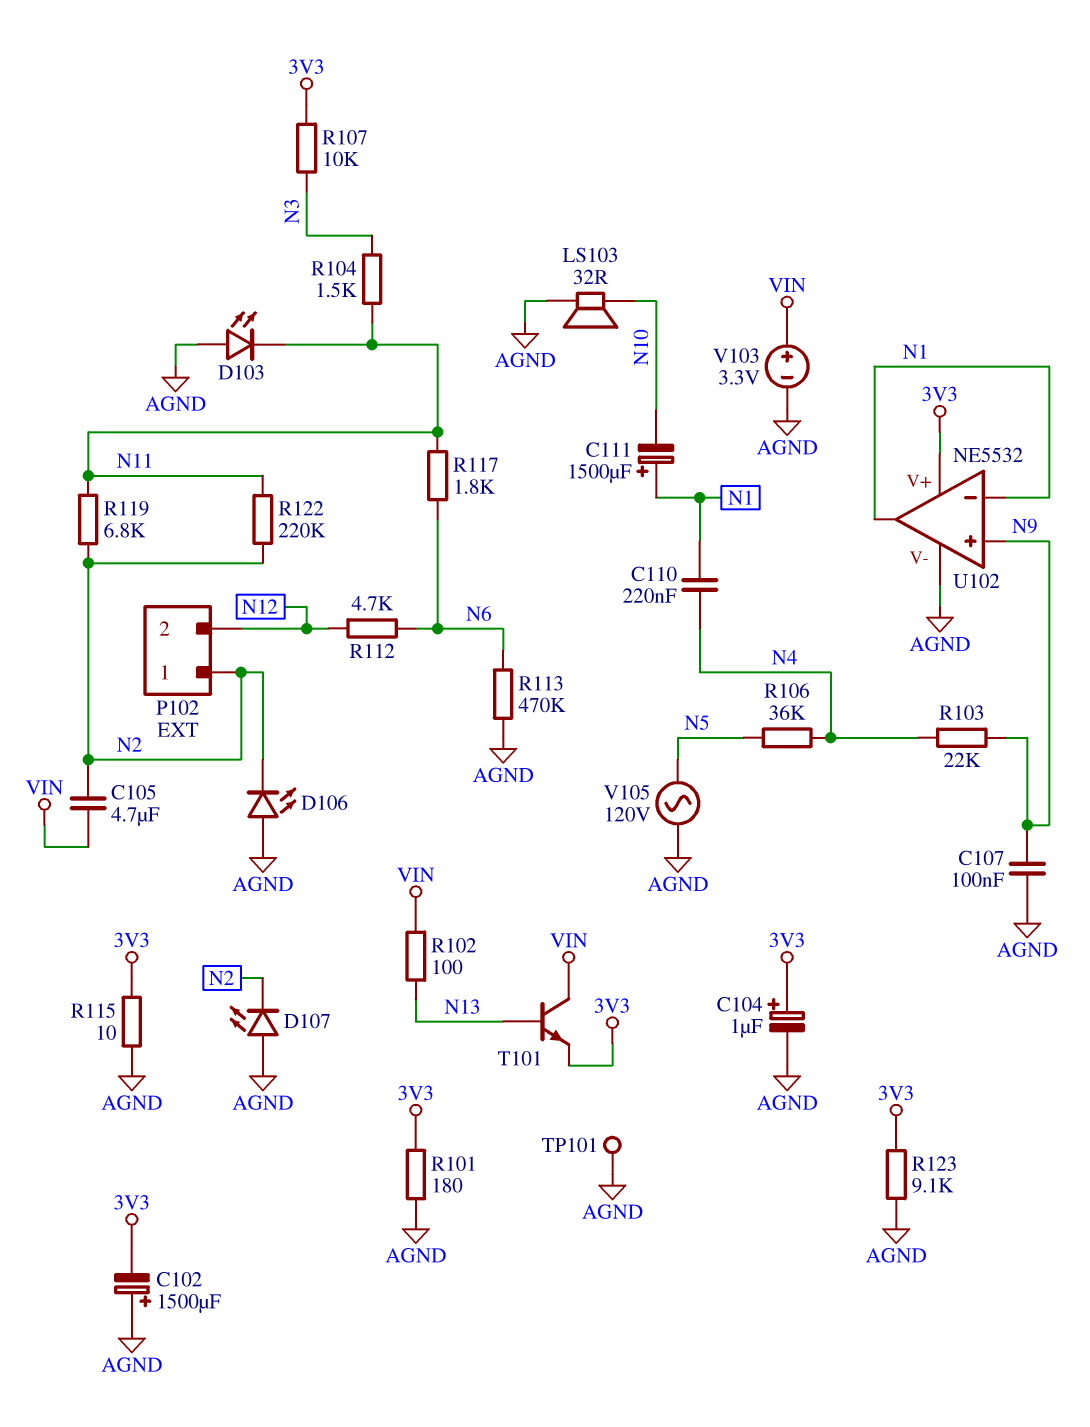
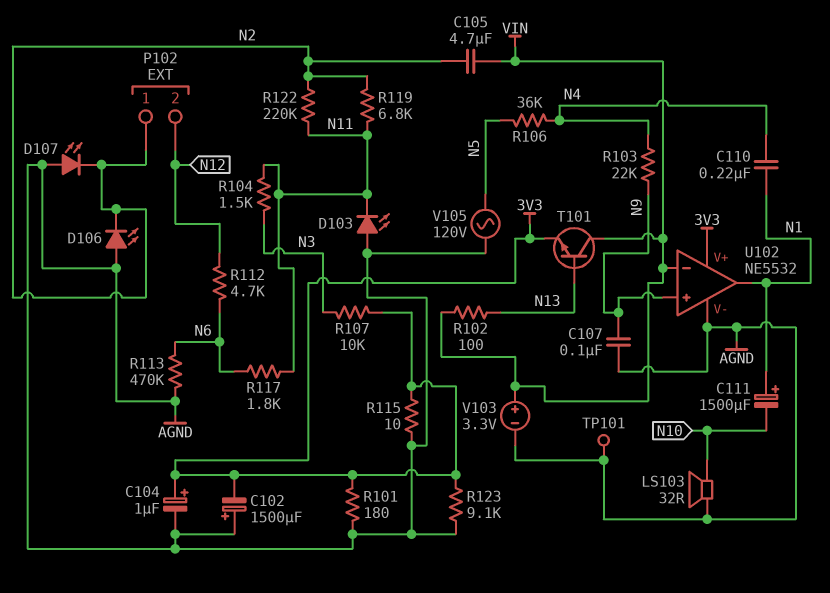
U102 pin in-: N1 -> VIN

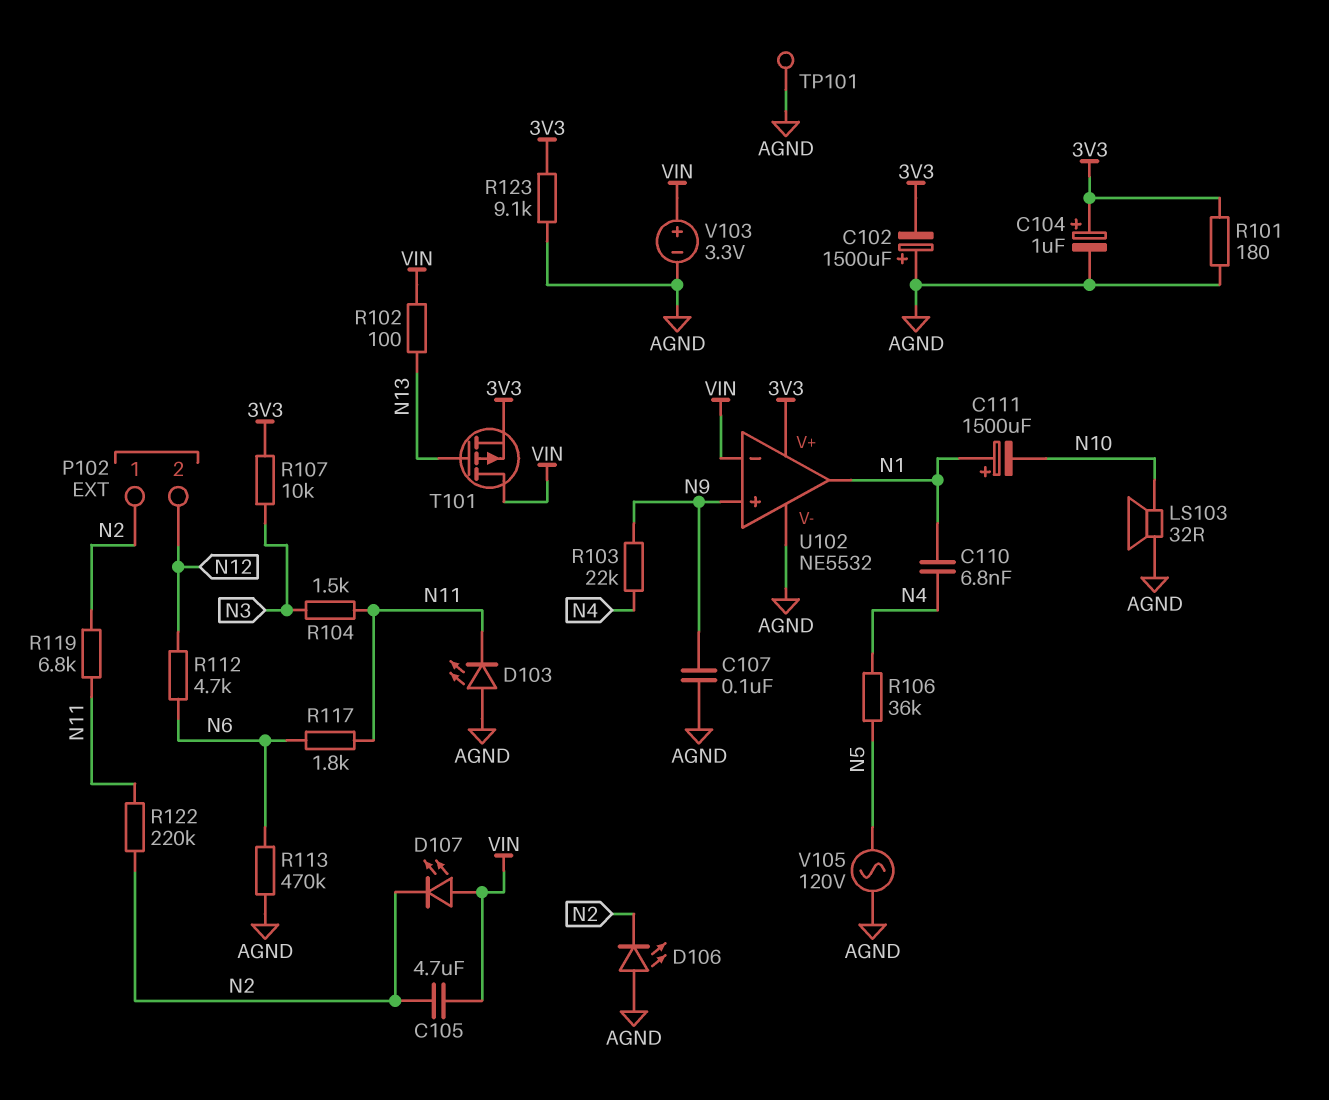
C110: 220nF (N1, N4) -> 6.8nF (N1, N4)
D107: LED (A AGND, K N2) -> LED (A VIN, K N2)
R115: 10 (3V3, AGND) -> none
T101: NPN (B N13, C VIN, E 3V3) -> PMOS (G N13, D VIN, S 3V3)

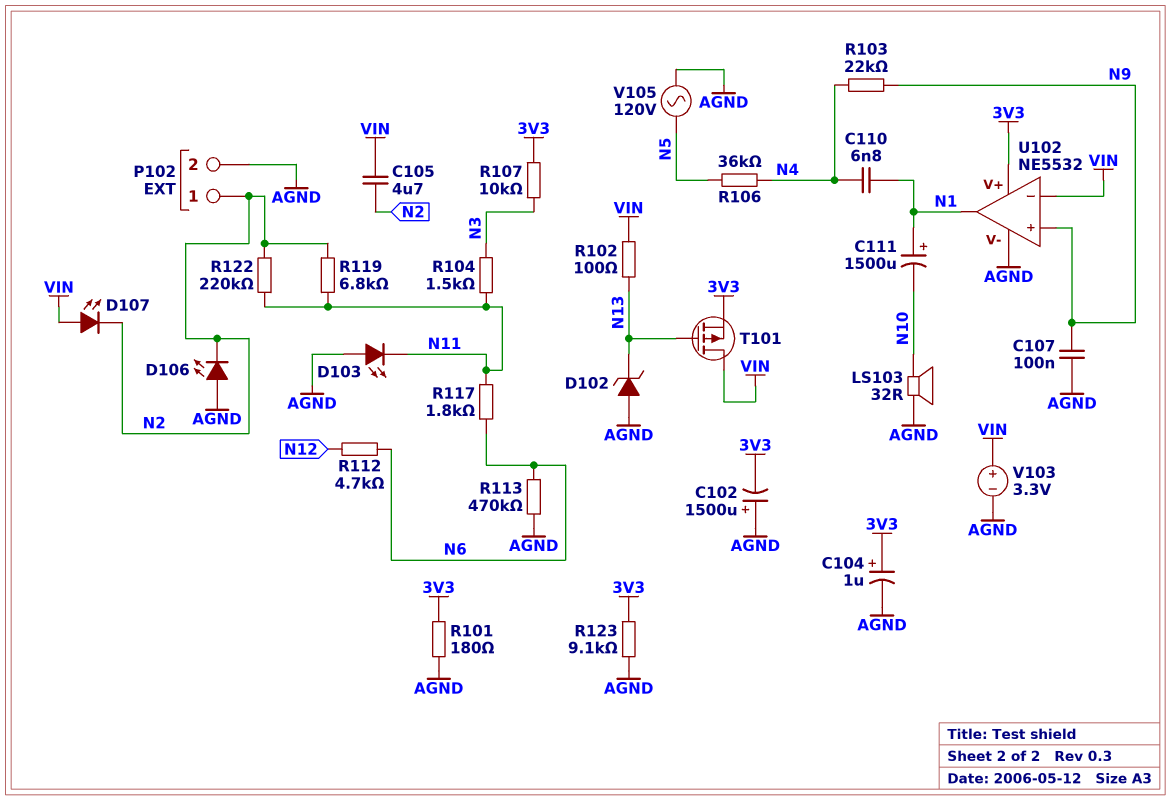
D102: none -> zener (A AGND, K N13)
P102 pin 2: N12 -> AGND
TP101: test point (AGND) -> none

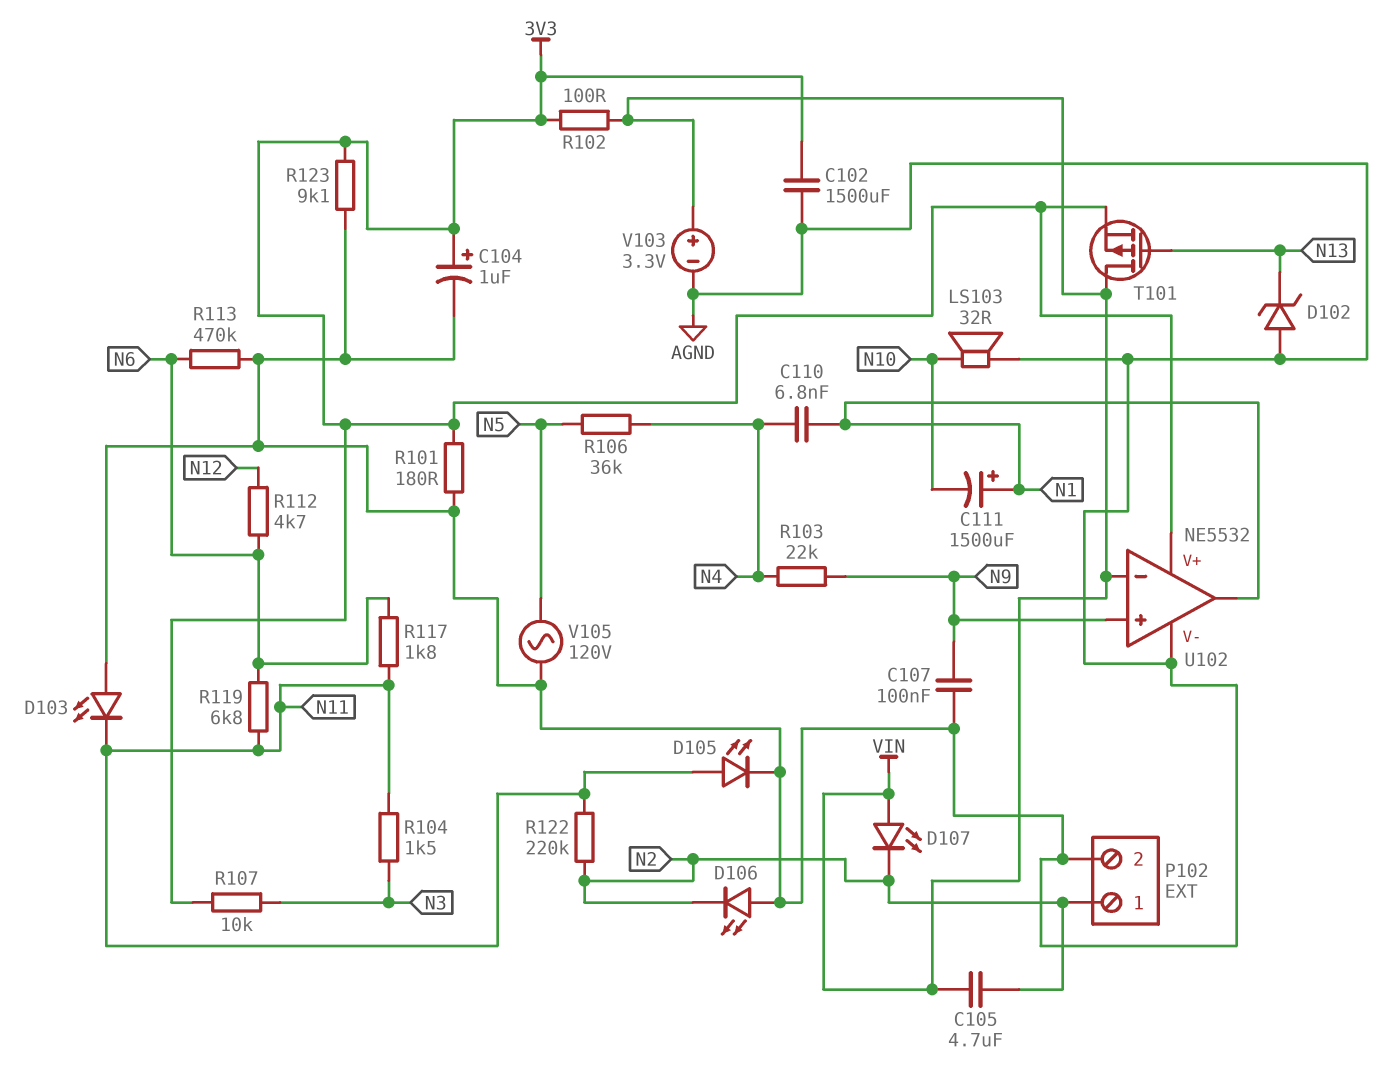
C102: 1500uF (plus AGND, minus 3V3) -> 1500uF (3V3, AGND)
D105: none -> LED (A N11, K AGND)
R102: 100 (N13, VIN) -> 100 (3V3, VIN)
R119: 6.8k (N2, N11) -> 6.8k (N6, N11)

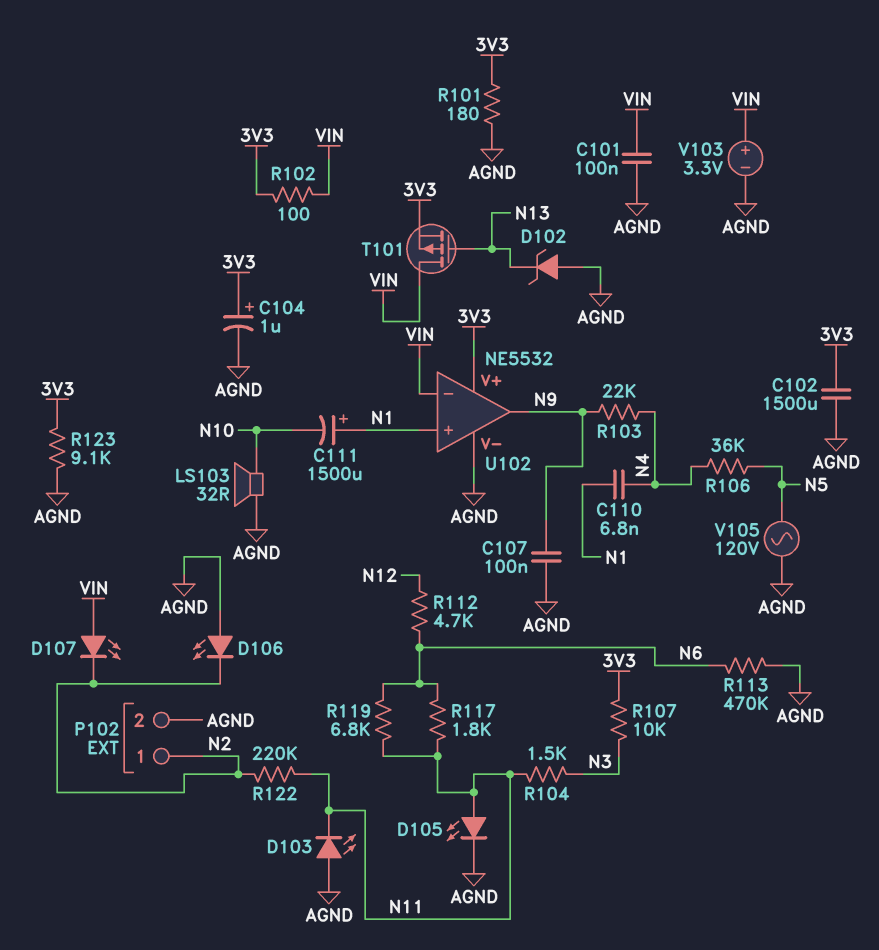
C101: none -> 100nF (AGND, VIN)
C105: 4.7uF (N2, VIN) -> none
U102 pin in+: N9 -> N1
U102 pin out: N1 -> N9

